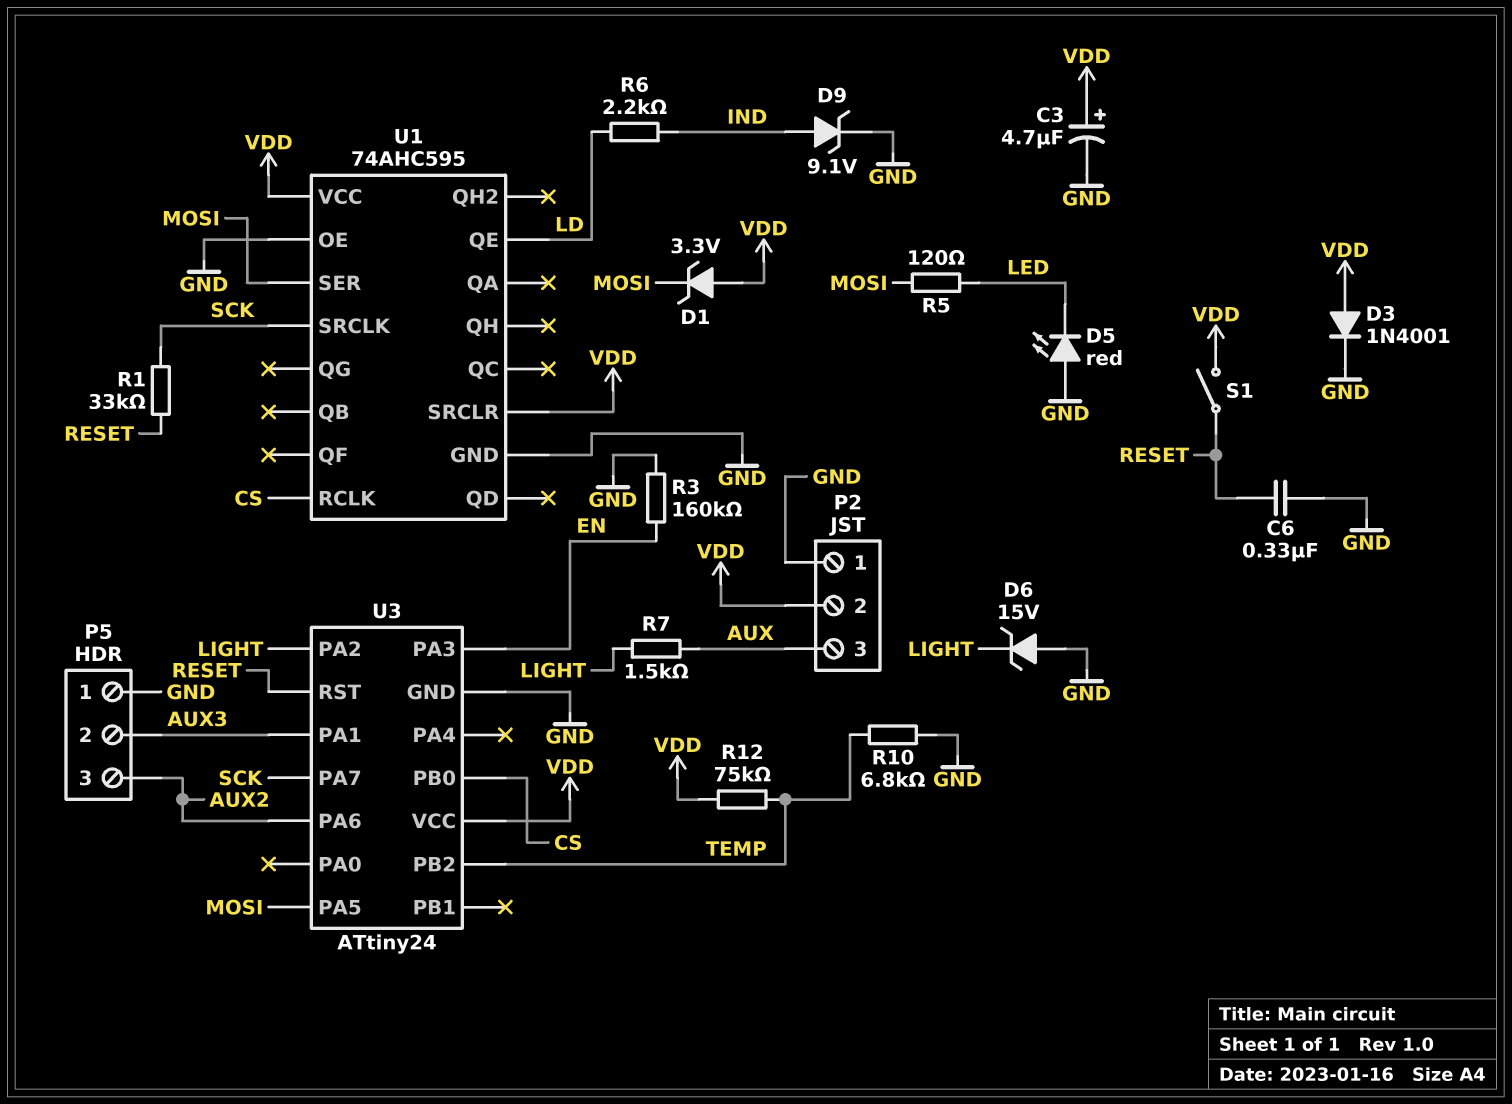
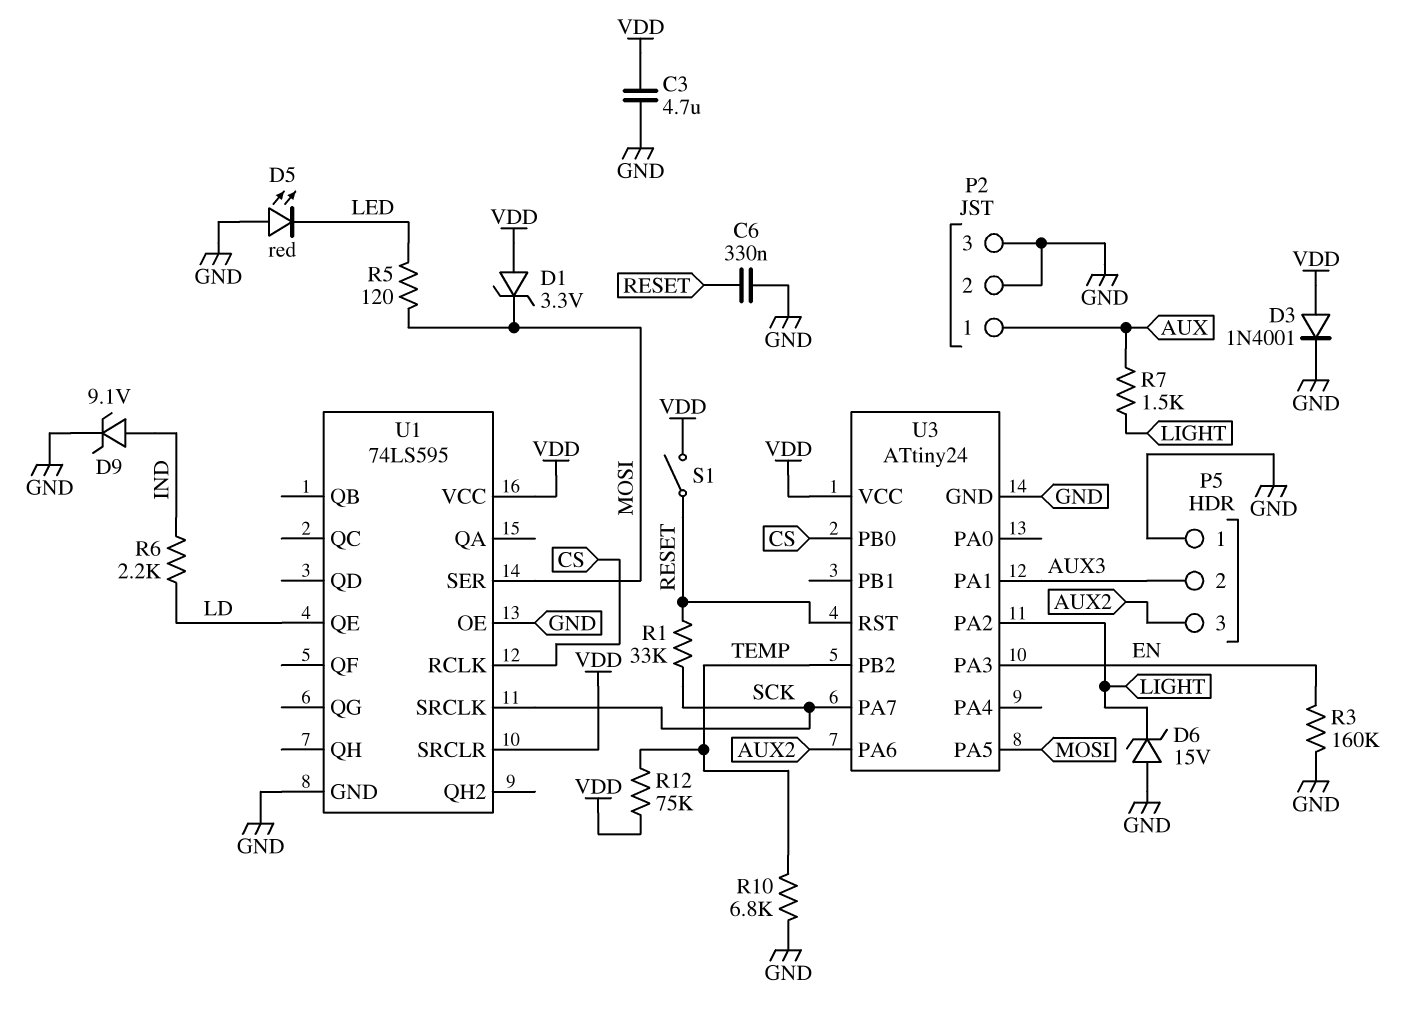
C3: 4.7uF (plus VDD, minus GND) -> 4.7uF (GND, VDD)
P2 pin 1: GND -> AUX
P2 pin 2: VDD -> GND
P2 pin 3: AUX -> GND
U1: 74AHC595 -> 74LS595

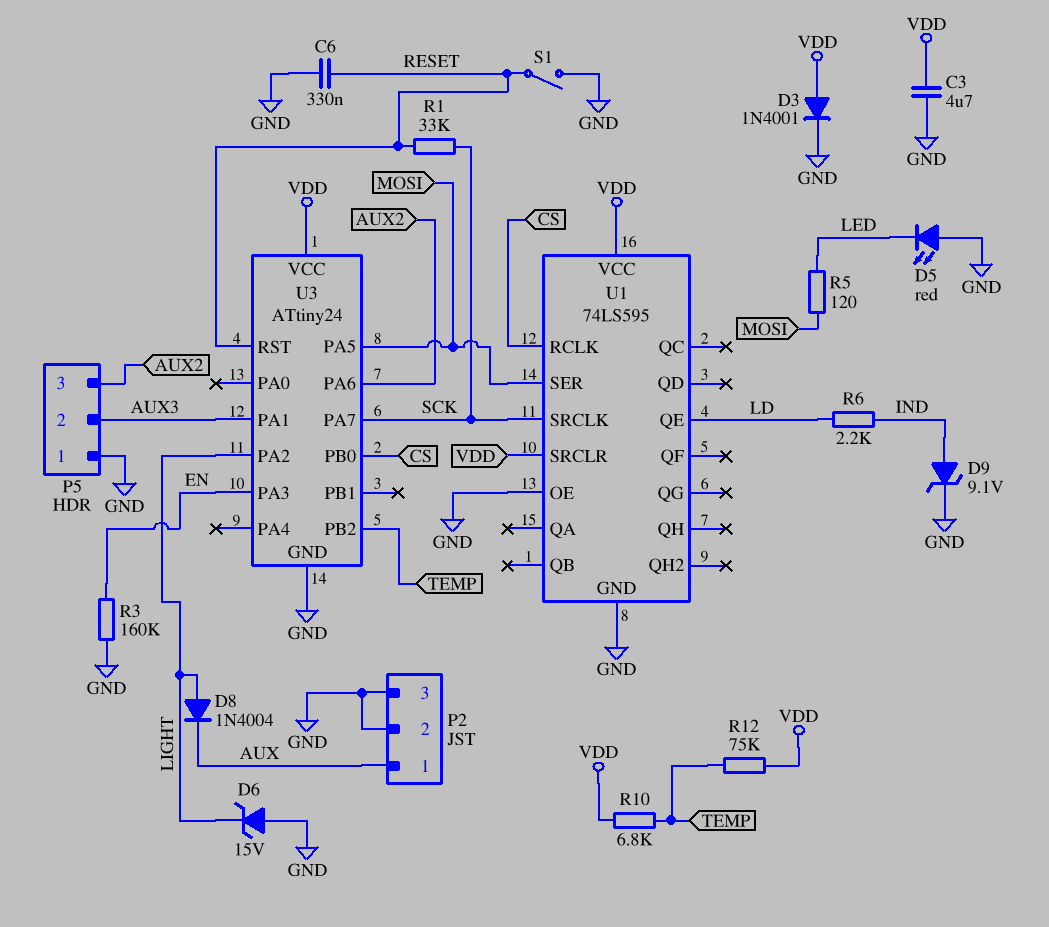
D1: zener 3.3V (A VDD, K MOSI) -> none
D8: none -> diode 1N4004 (A LIGHT, K AUX)
R7: 1.5k (AUX, LIGHT) -> none
R10: 6.8k (GND, TEMP) -> 6.8k (TEMP, VDD)
S1: switch (RESET, VDD) -> switch (GND, RESET)

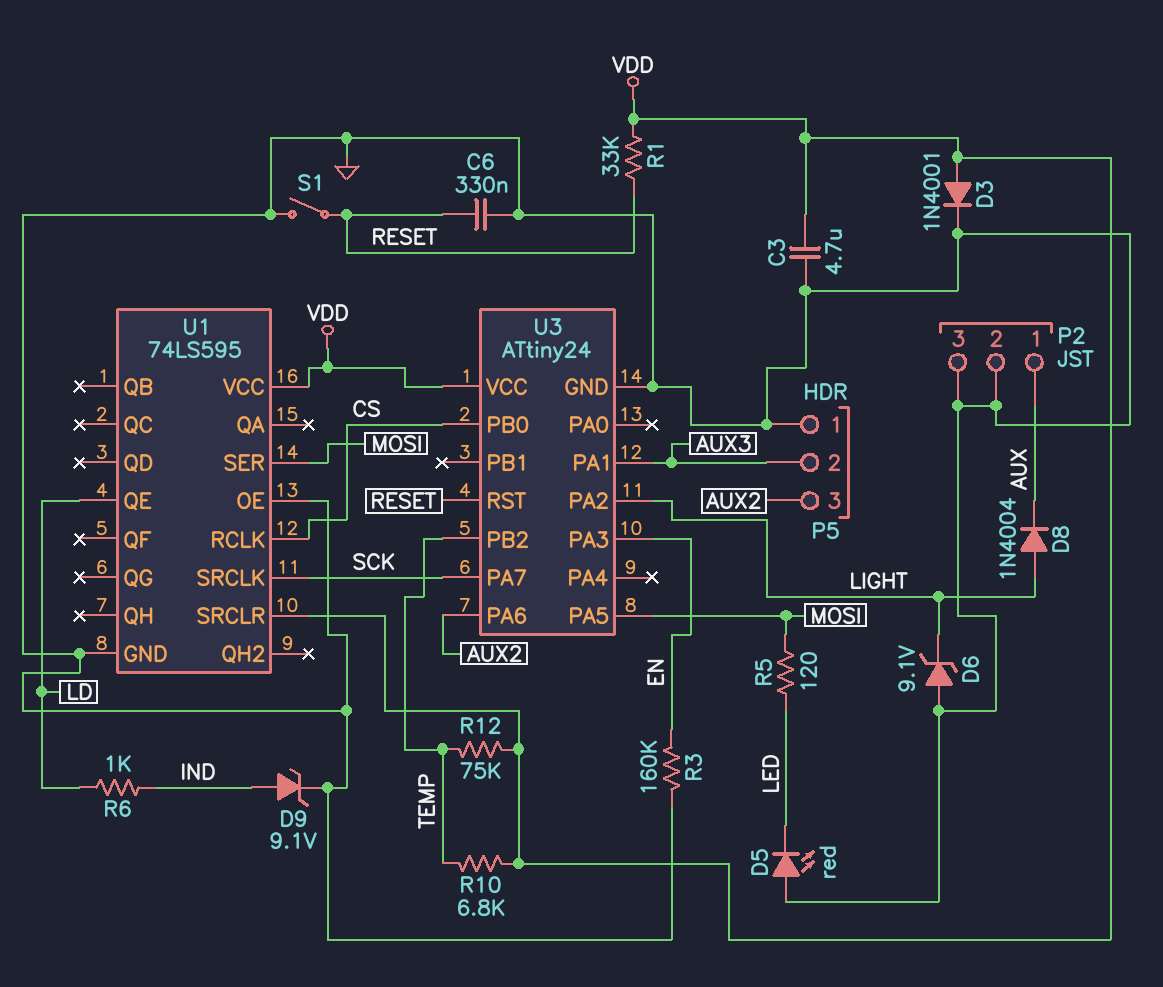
D6: zener 15V (A GND, K LIGHT) -> zener 9.1V (A GND, K LIGHT)
R1: 33k (RESET, SCK) -> 33k (RESET, VDD)
R6: 2.2k (IND, LD) -> 1k (IND, LD)

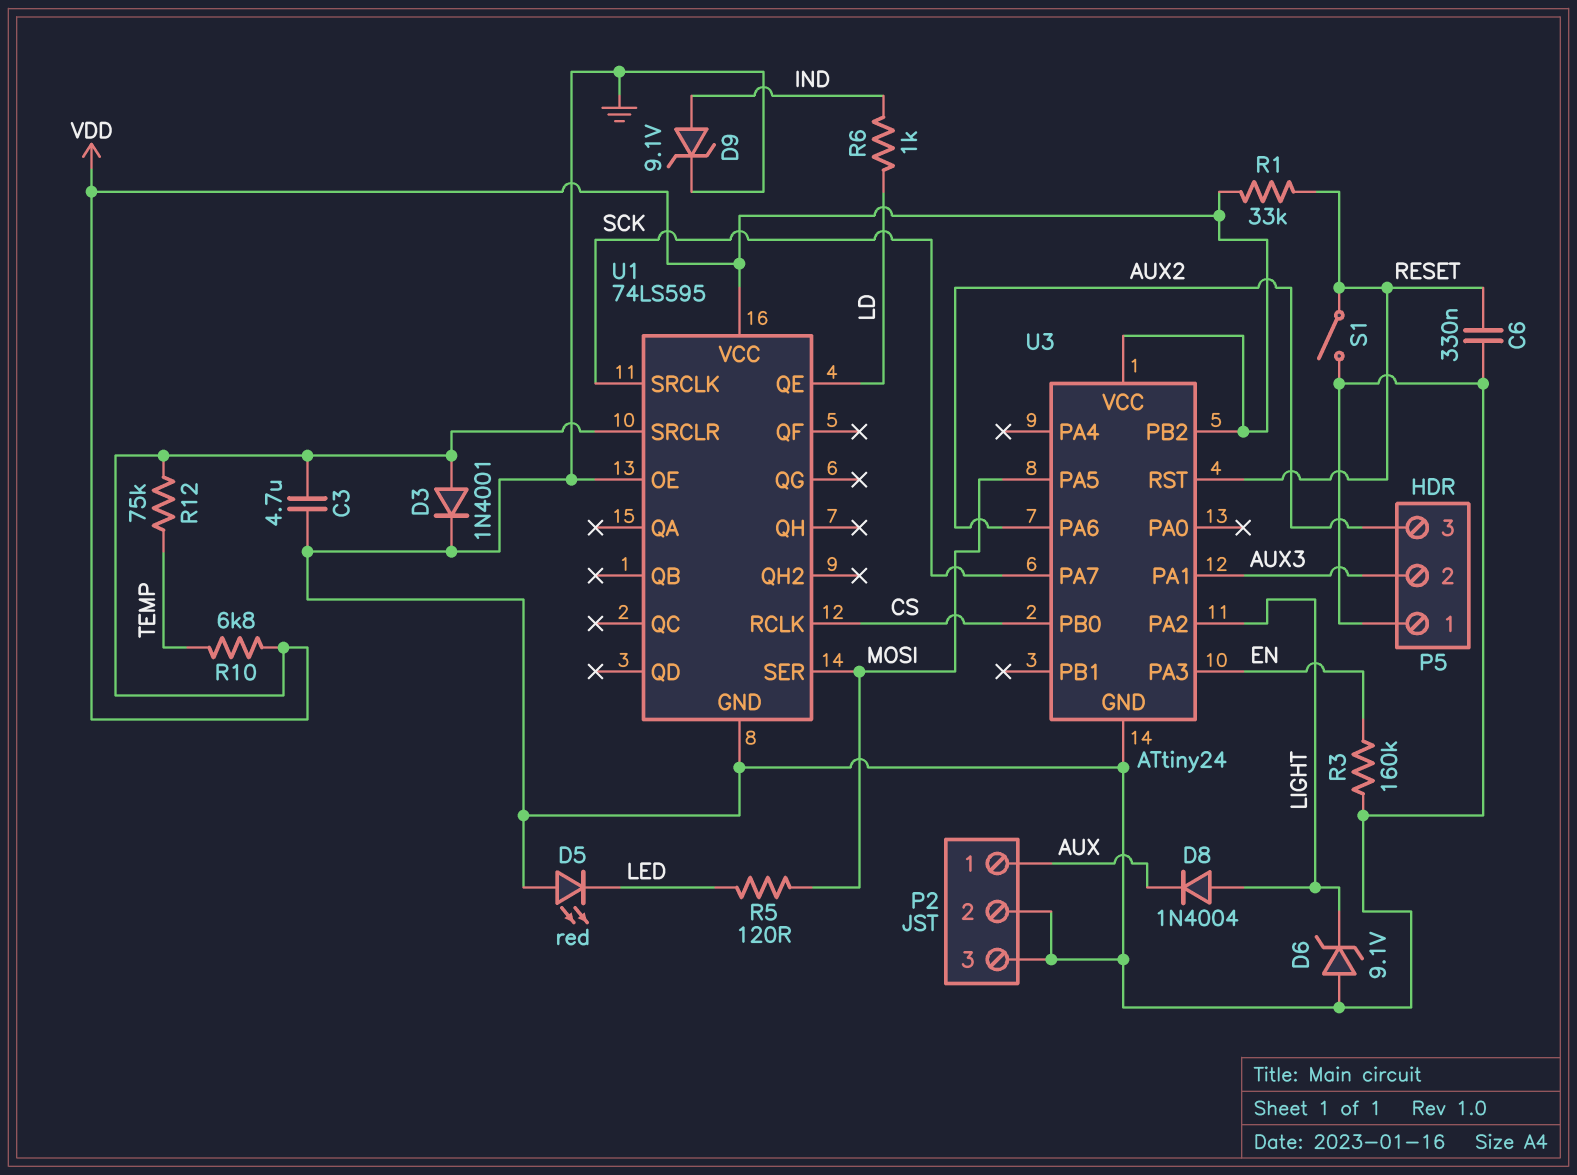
U3 pin PB2: TEMP -> VDD

